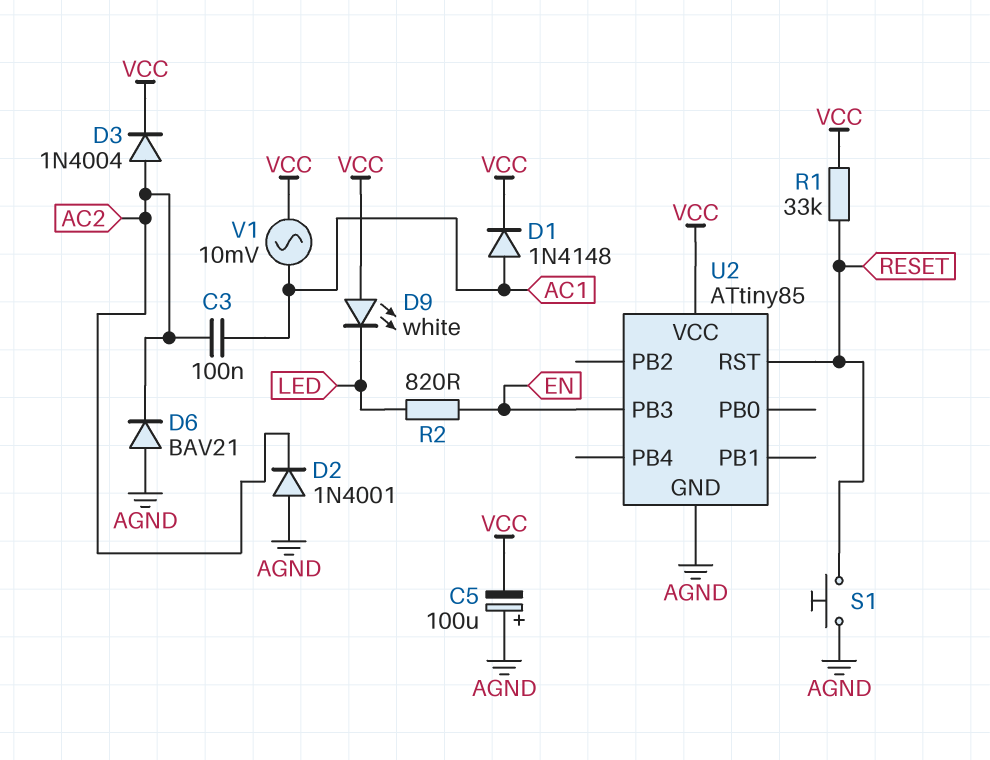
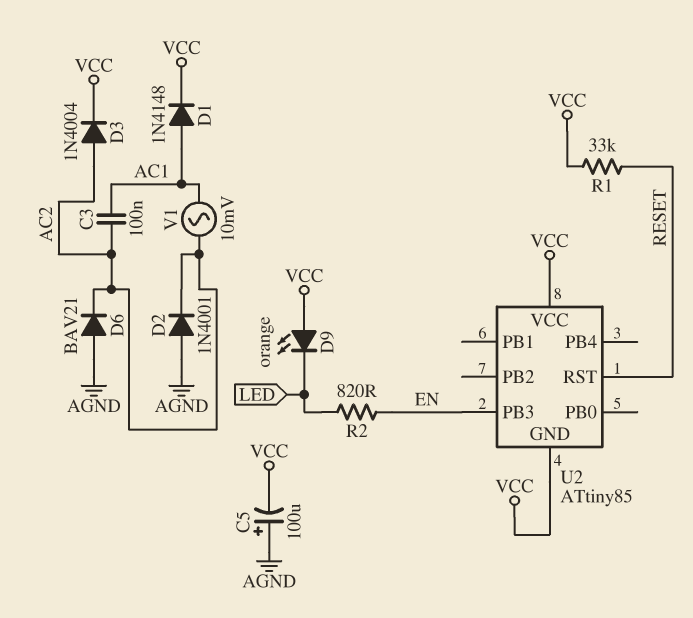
D9: LED white (A VCC, K LED) -> LED orange (A VCC, K LED)
S1: button (AGND, RESET) -> none
U2 pin GND: AGND -> VCC
V1: AC 10mV (AC1, VCC) -> AC 10mV (AC1, AC2)

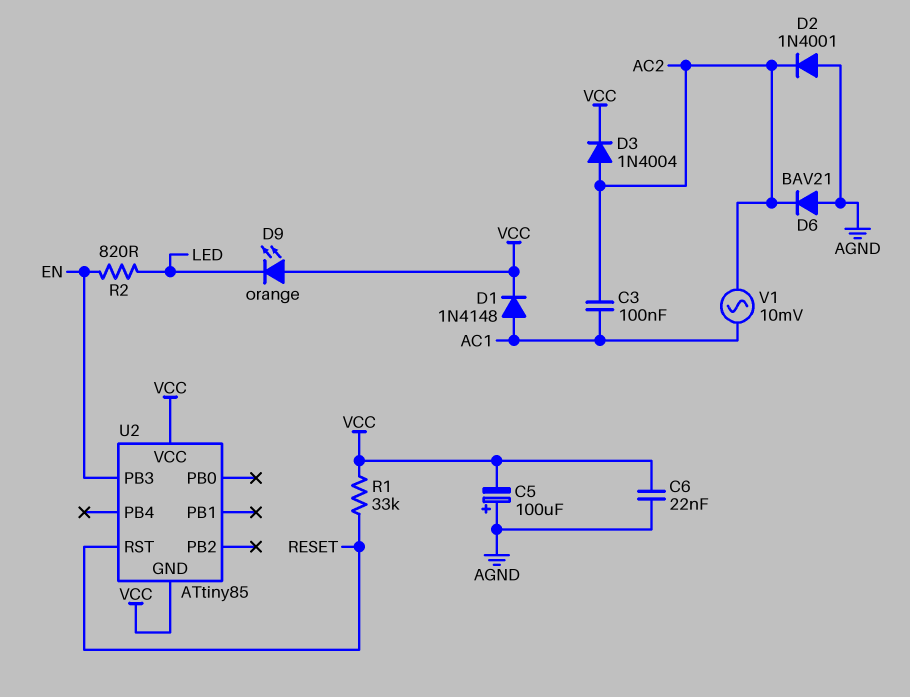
C6: none -> 22nF (AGND, VCC)

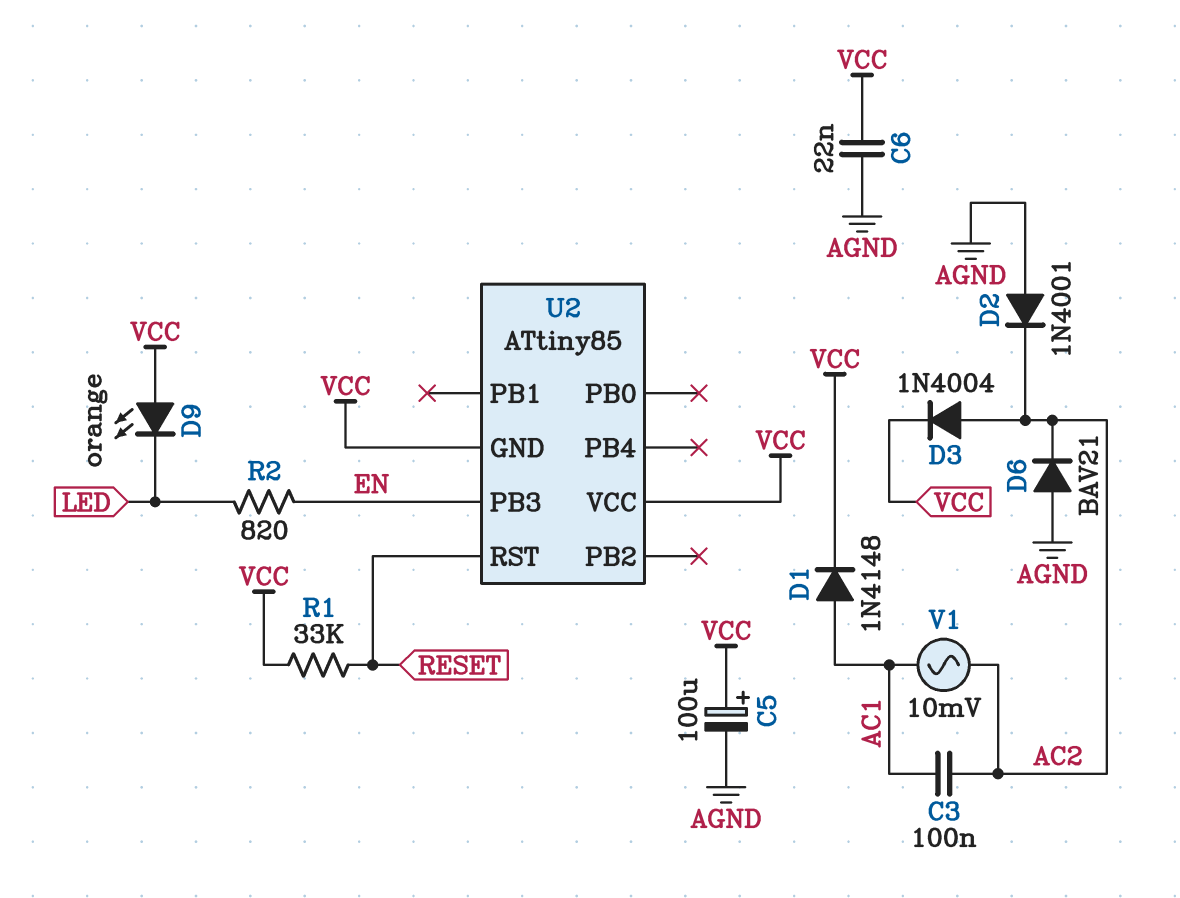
C5: 100uF (plus AGND, minus VCC) -> 100uF (plus VCC, minus AGND)

